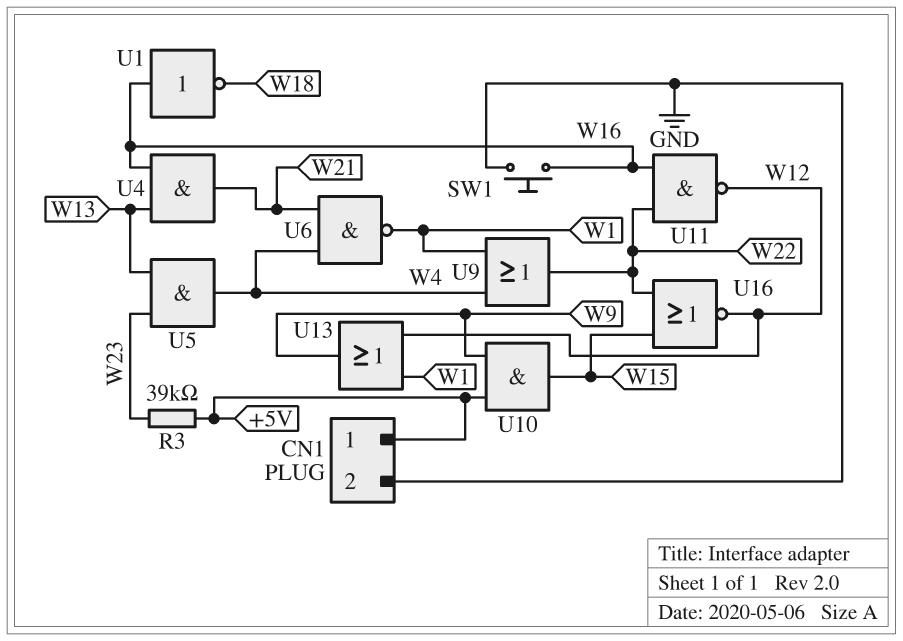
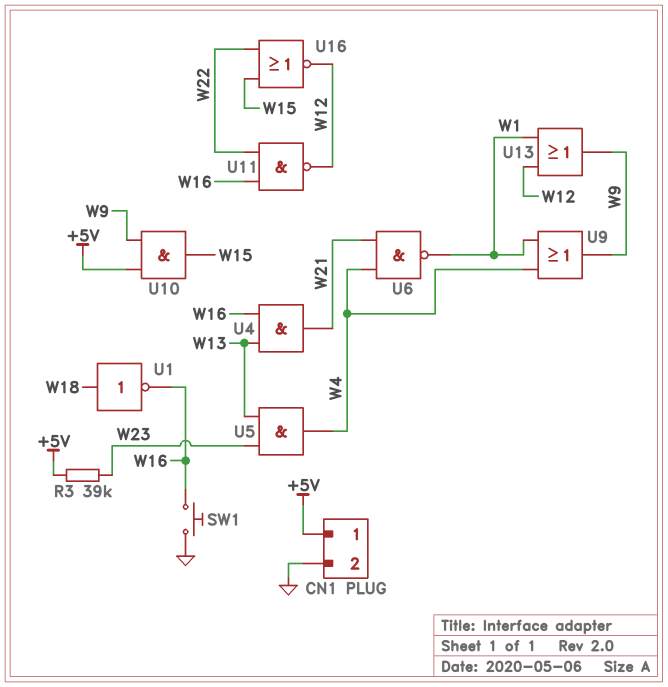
U1: NOT (in W16, out W18) -> NOT (in W18, out W16)
U9: OR (in W1, in W4, out W22) -> OR (in W1, in W4, out W9)

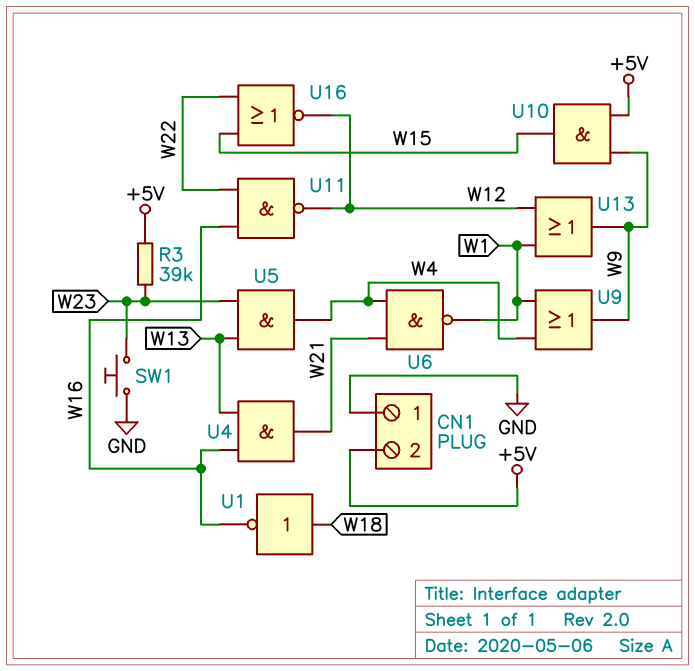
CN1 pin 1: +5V -> GND
CN1 pin 2: GND -> +5V
SW1: button (GND, W16) -> button (GND, W23)

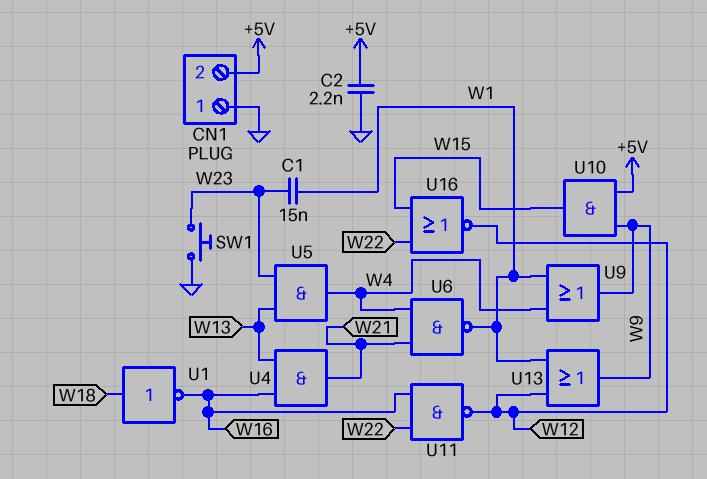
C1: none -> 15nF (W1, W23)
C2: none -> 2.2nF (+5V, GND)
R3: 39k (+5V, W23) -> none

